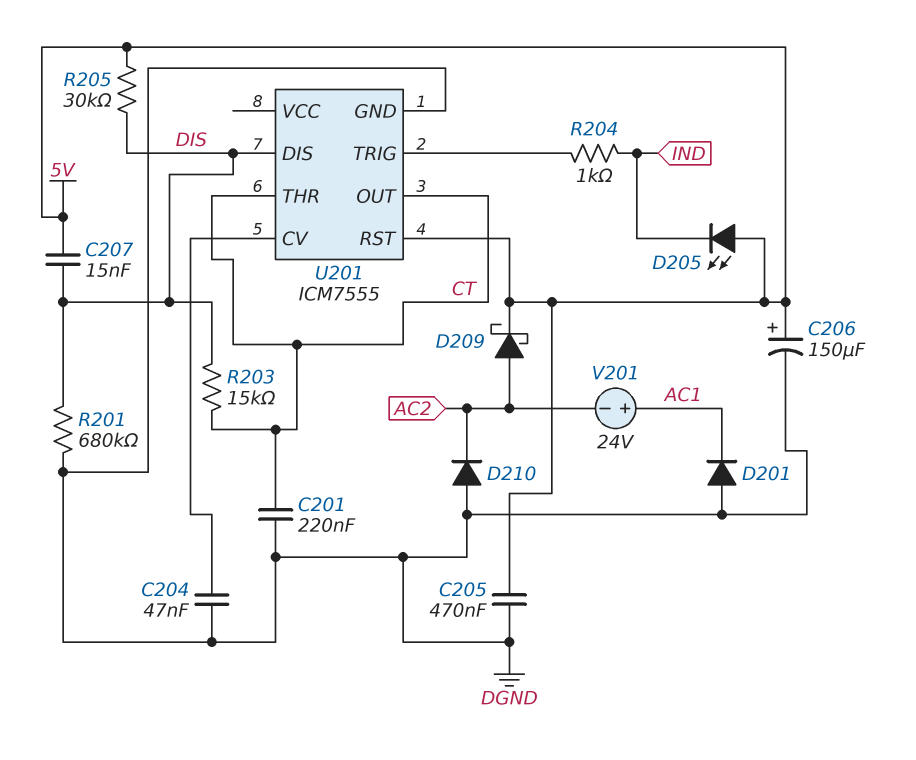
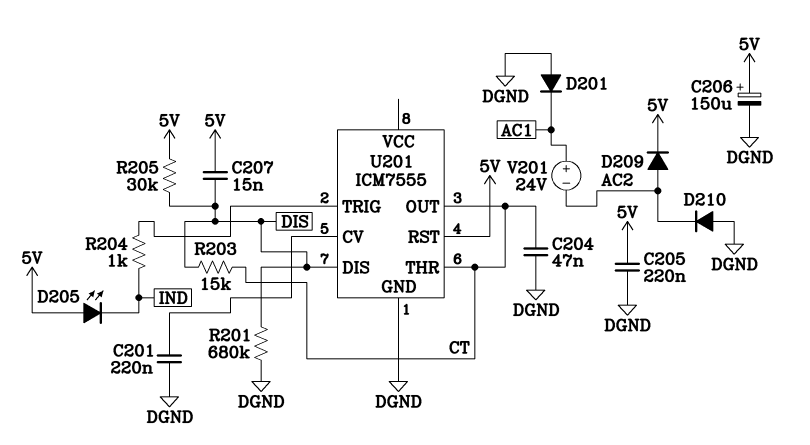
C201: 220nF (CT, DGND) -> 220nF (DGND, U201/CV)
C204: 47nF (DGND, U201/CV) -> 47nF (CT, DGND)
C205: 470nF (5V, DGND) -> 220nF (5V, DGND)
D209: schottky (A AC2, K 5V) -> diode (A AC2, K 5V)

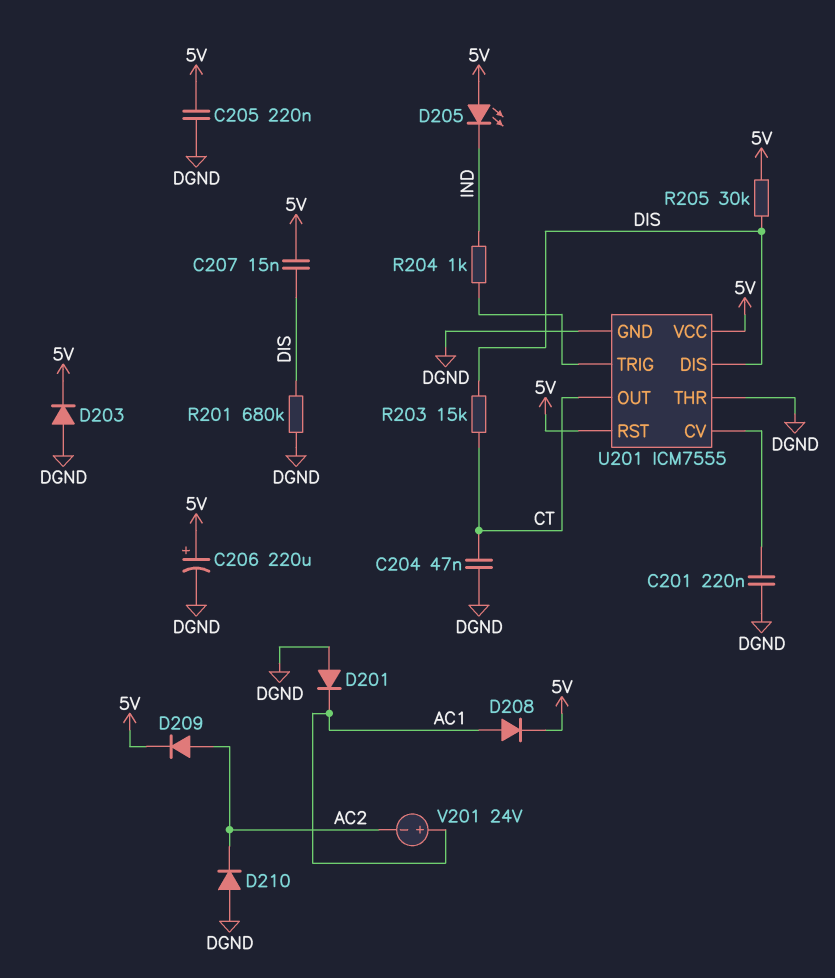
C206: 150uF (plus 5V, minus DGND) -> 220uF (plus 5V, minus DGND)
D203: none -> diode (A DGND, K 5V)
D208: none -> diode (A AC1, K 5V)
U201 pin THR: CT -> DGND
U201 pin VCC: none -> 5V

